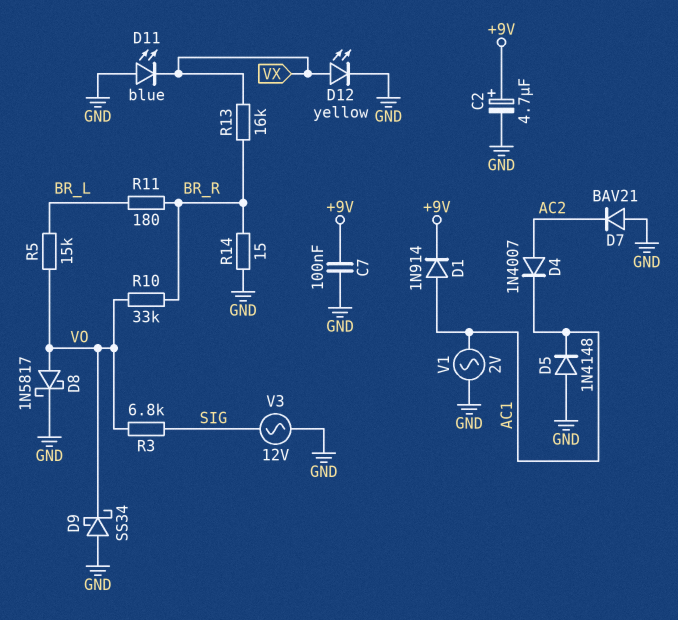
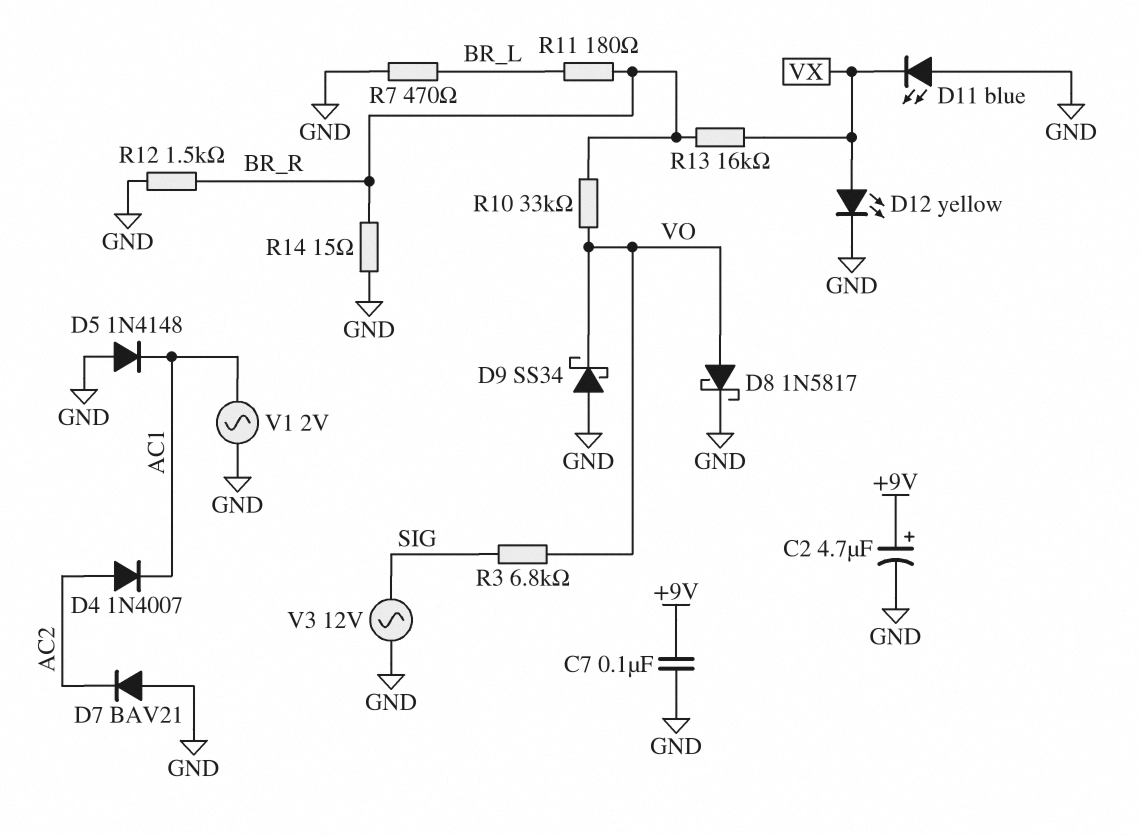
D1: diode 1N914 (A AC1, K +9V) -> none
R5: 15k (BR_L, VO) -> none
R7: none -> 470 (BR_L, GND)
R12: none -> 1.5k (BR_R, GND)

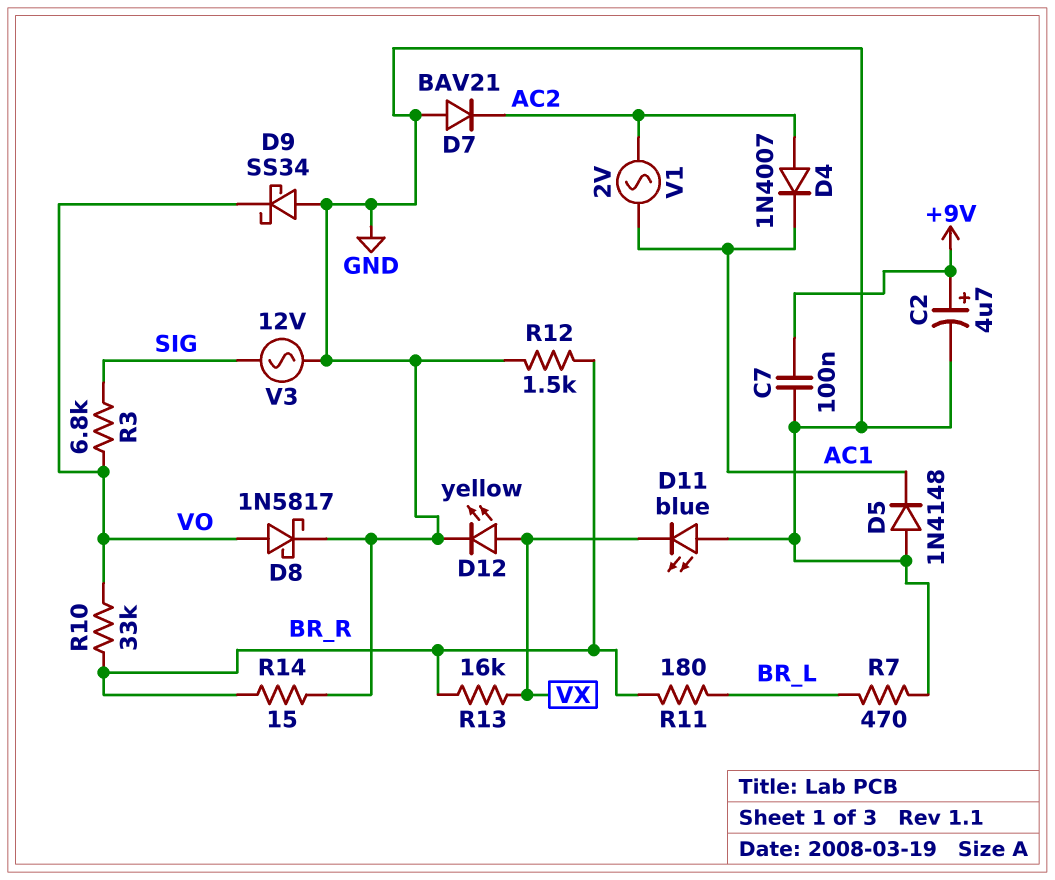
V1: AC 2V (AC1, GND) -> AC 2V (AC1, AC2)

